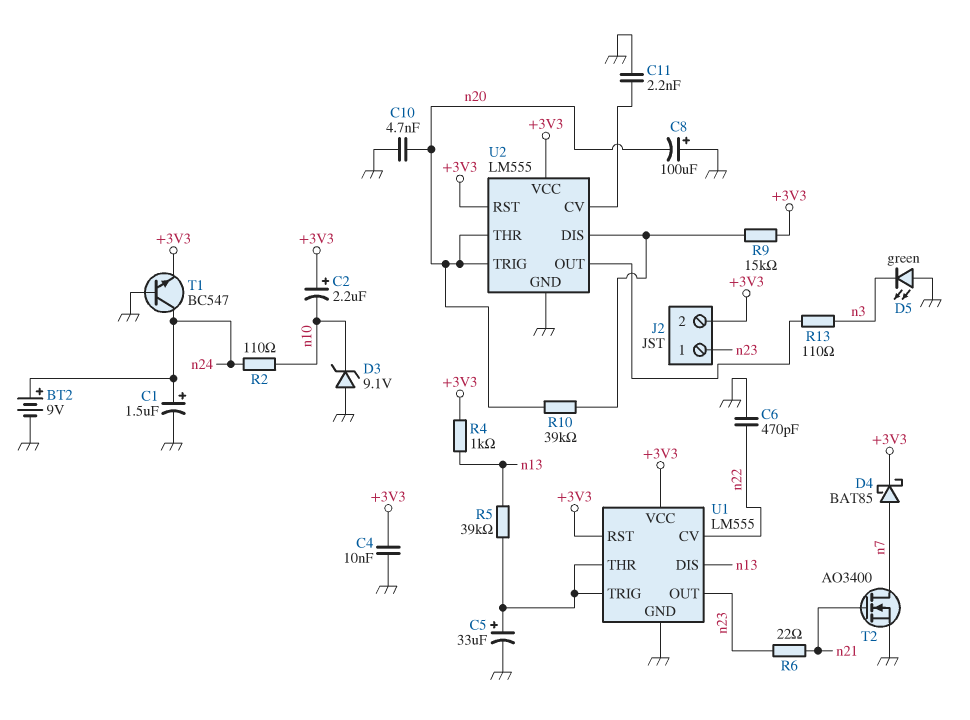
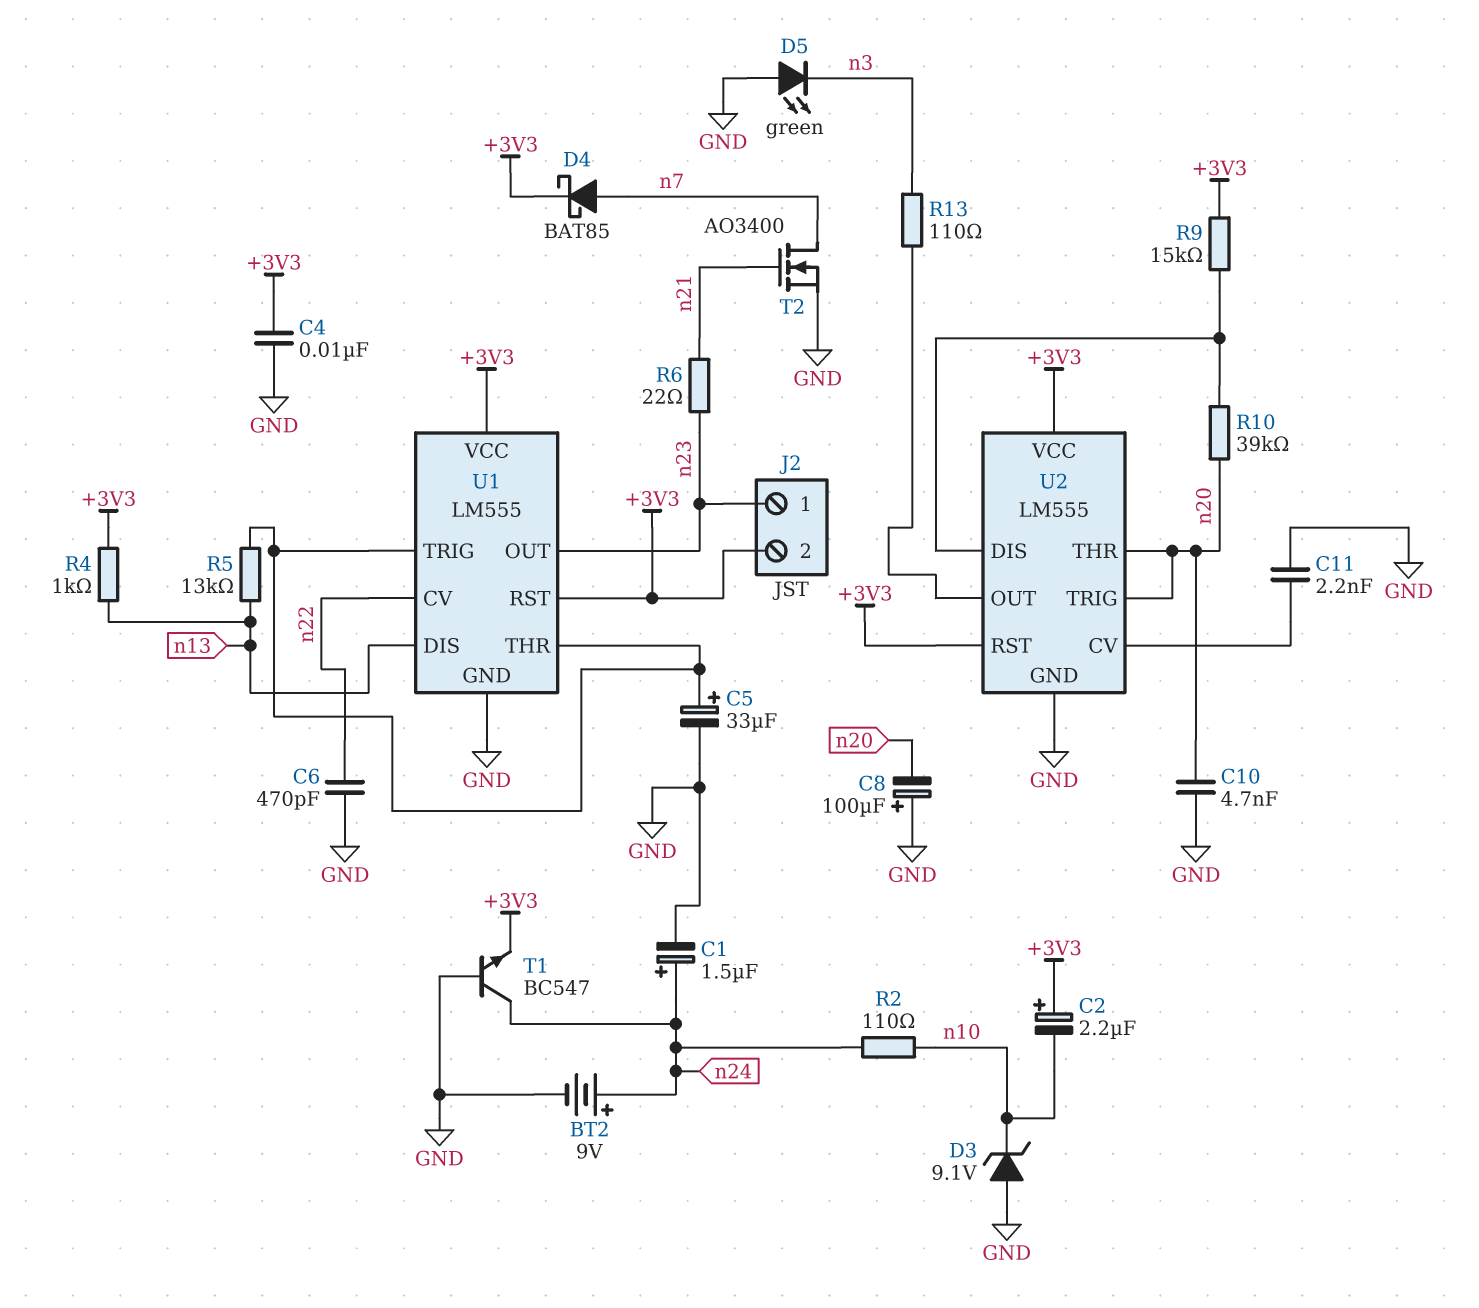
R5: 39k (U1/THR, n13) -> 13k (U1/THR, n13)

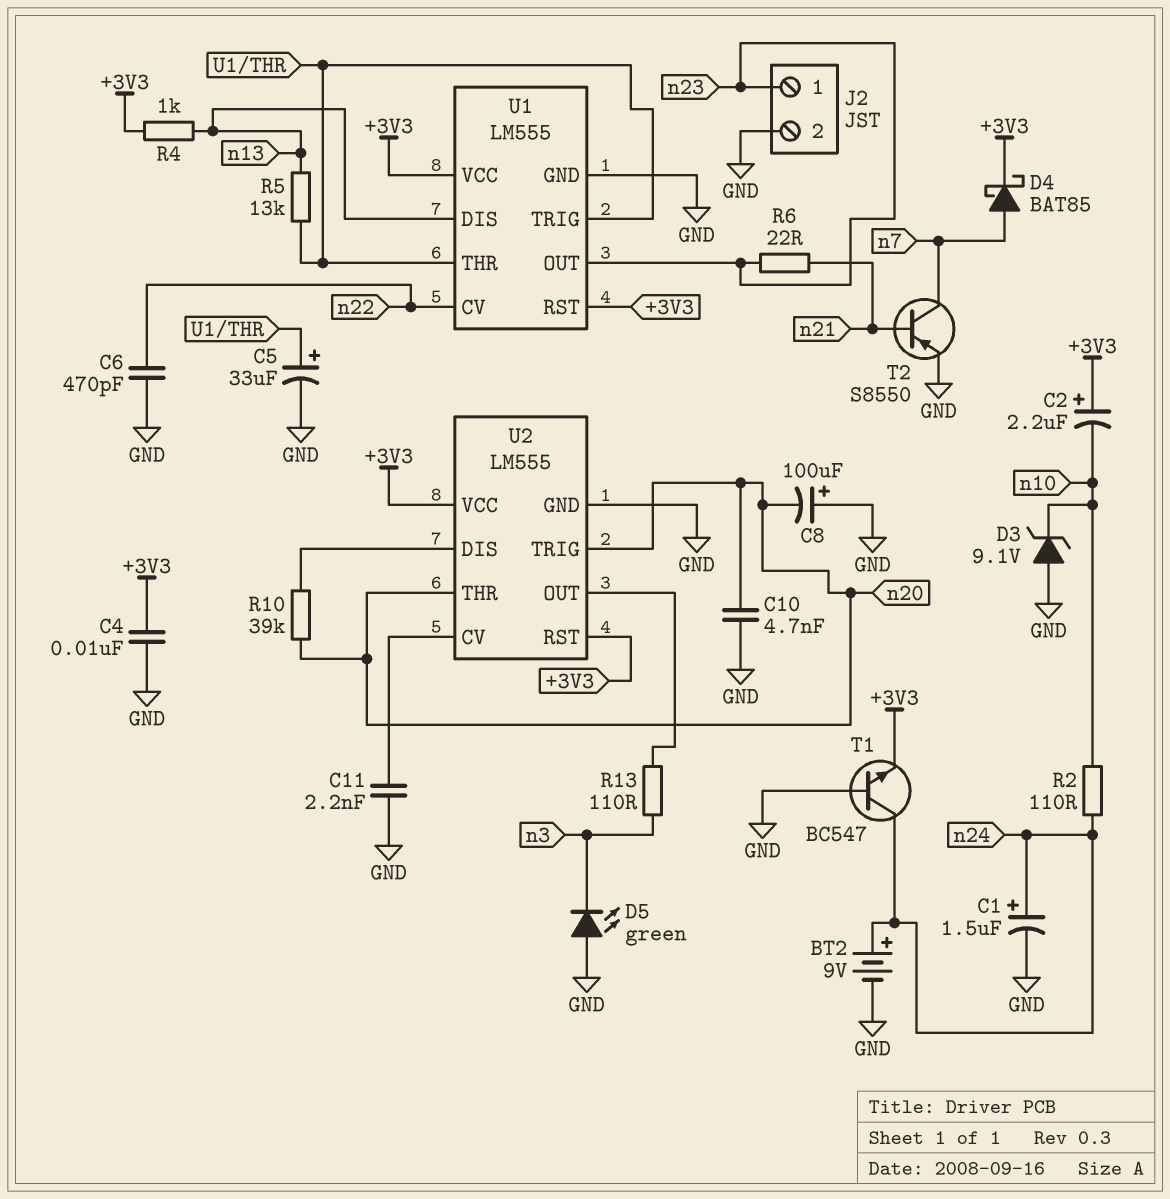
J2 pin 2: +3V3 -> GND
R9: 15k (+3V3, U2/DIS) -> none
T2: NMOS AO3400 (G n21, D n7, S GND) -> PNP S8550 (B n21, C n7, E GND)

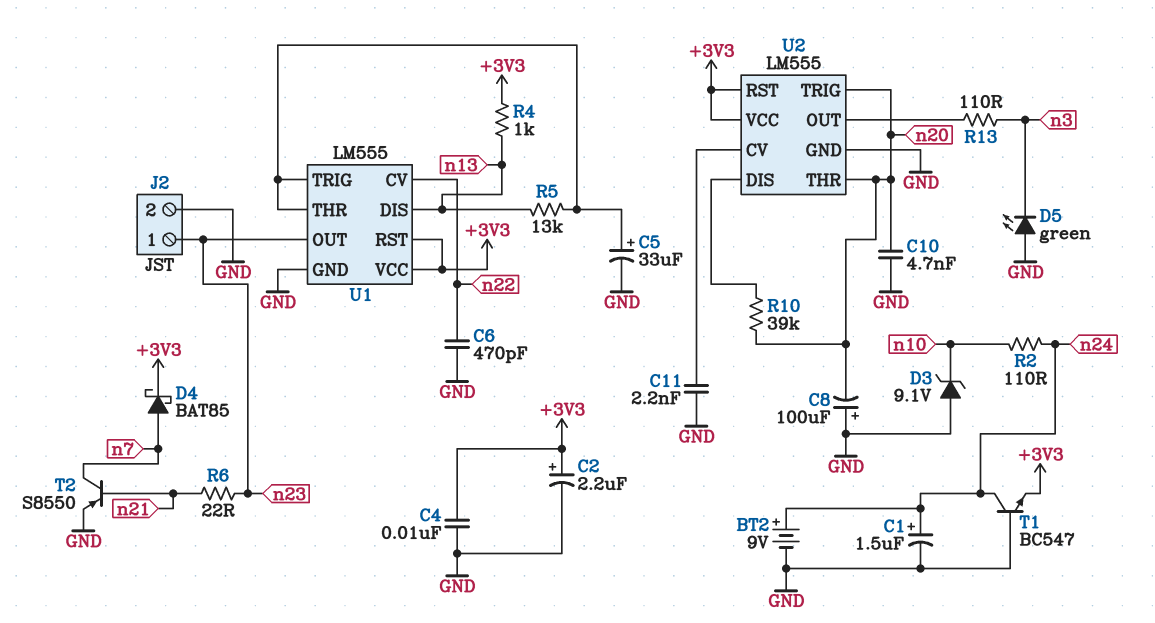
C2: 2.2uF (plus +3V3, minus n10) -> 2.2uF (plus +3V3, minus GND)

